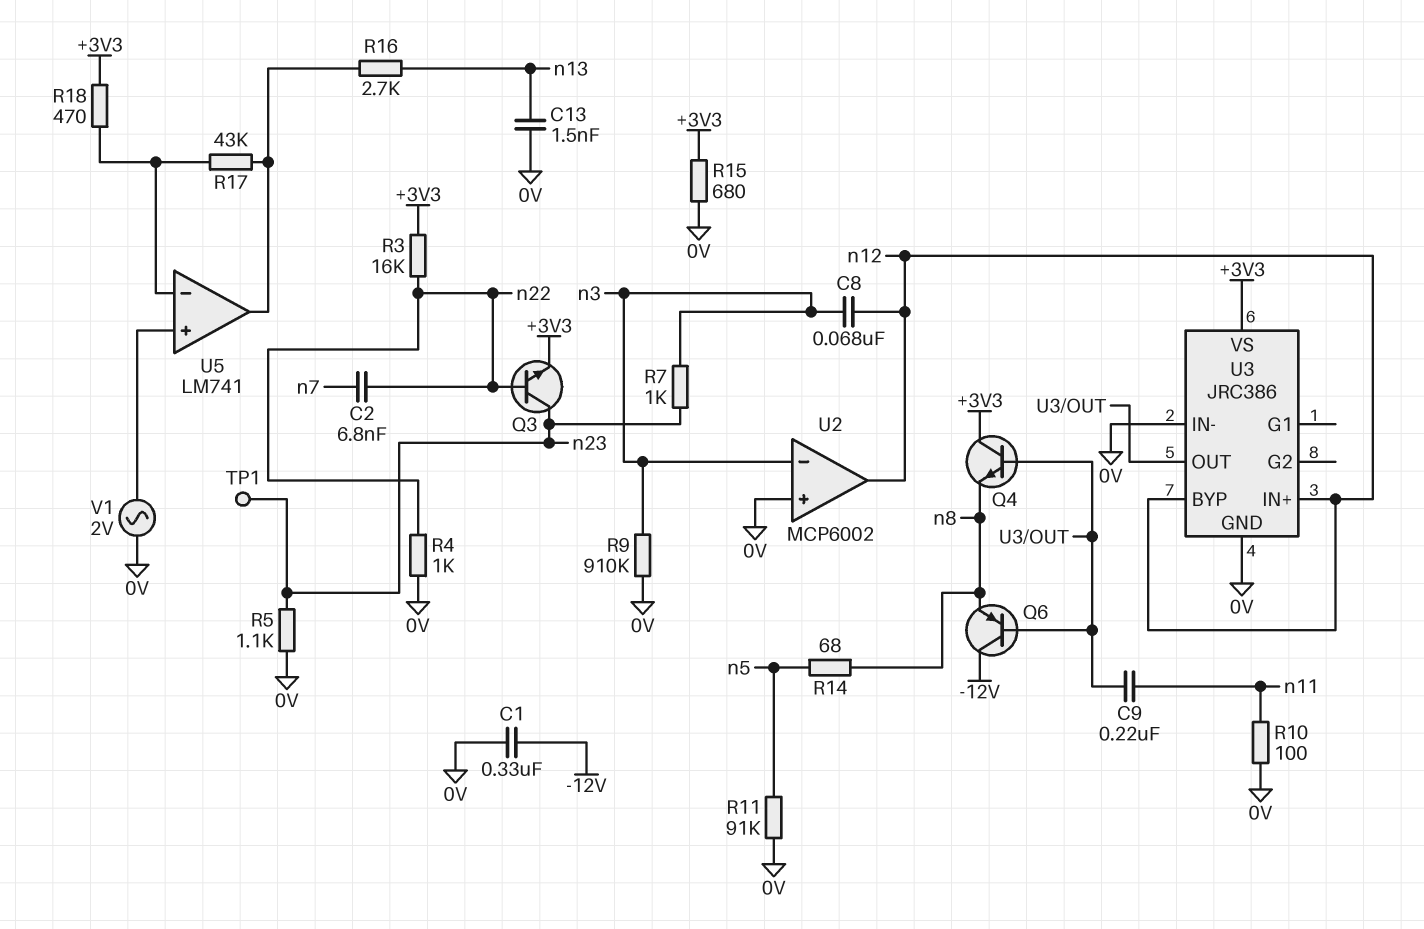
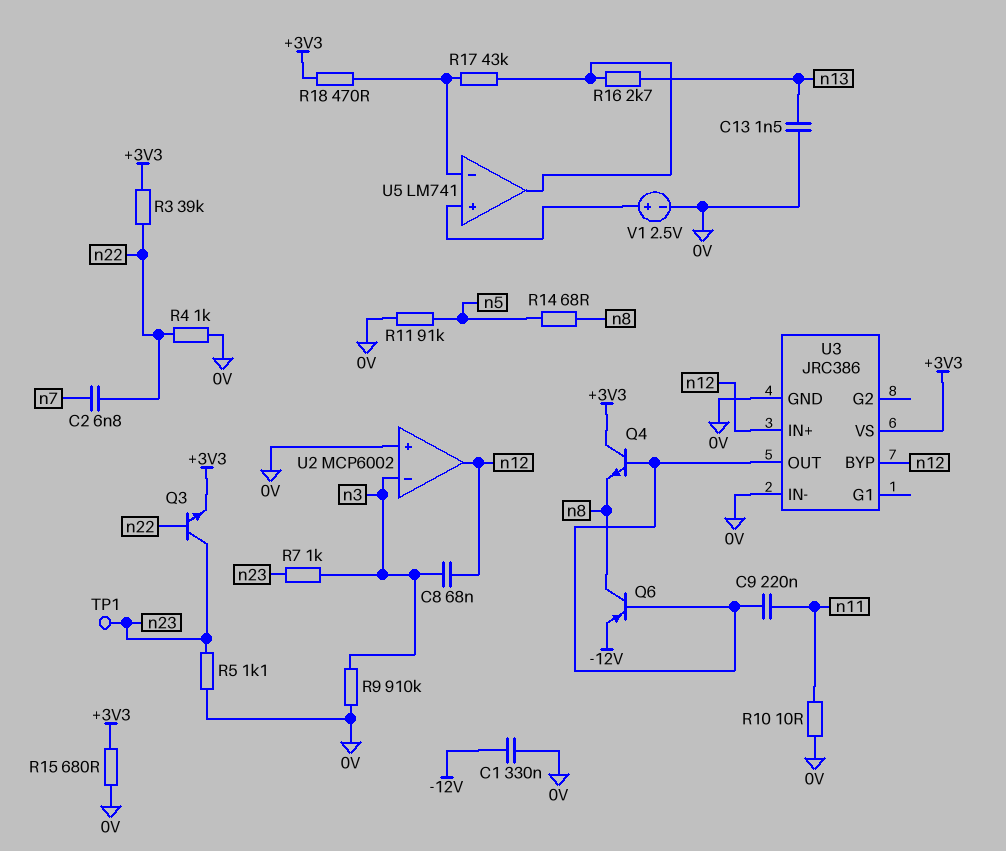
Q6: PNP (B U3/OUT, C -12V, E n8) -> PNP (B U3/OUT, C n8, E -12V)
R3: 16k (+3V3, n22) -> 39k (+3V3, n22)
R10: 100 (0V, n11) -> 10 (0V, n11)
V1: AC 2V (0V, U5/in+) -> 2.5V (plus U5/in+, minus 0V)

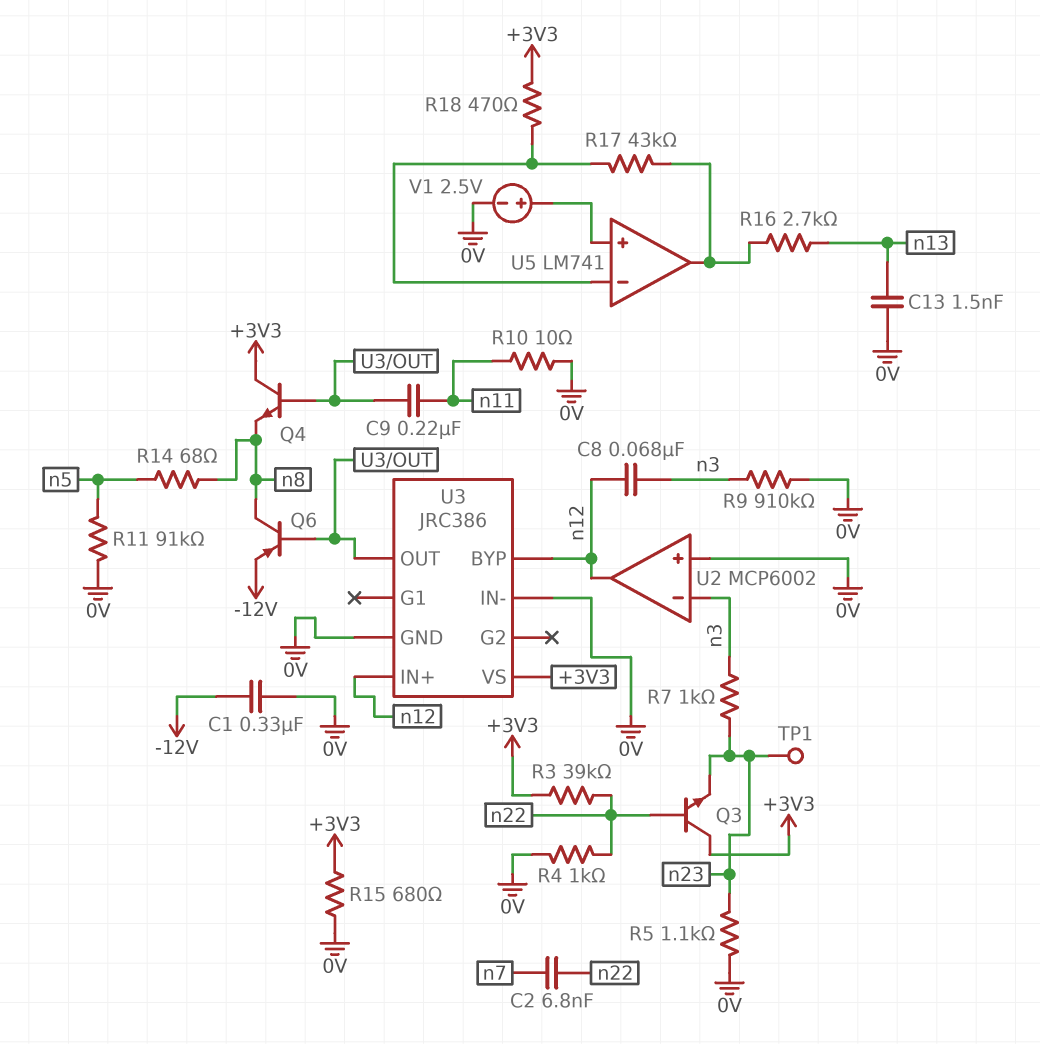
Q3: NPN (B n22, C n23, E +3V3) -> NPN (B n22, C +3V3, E n23)

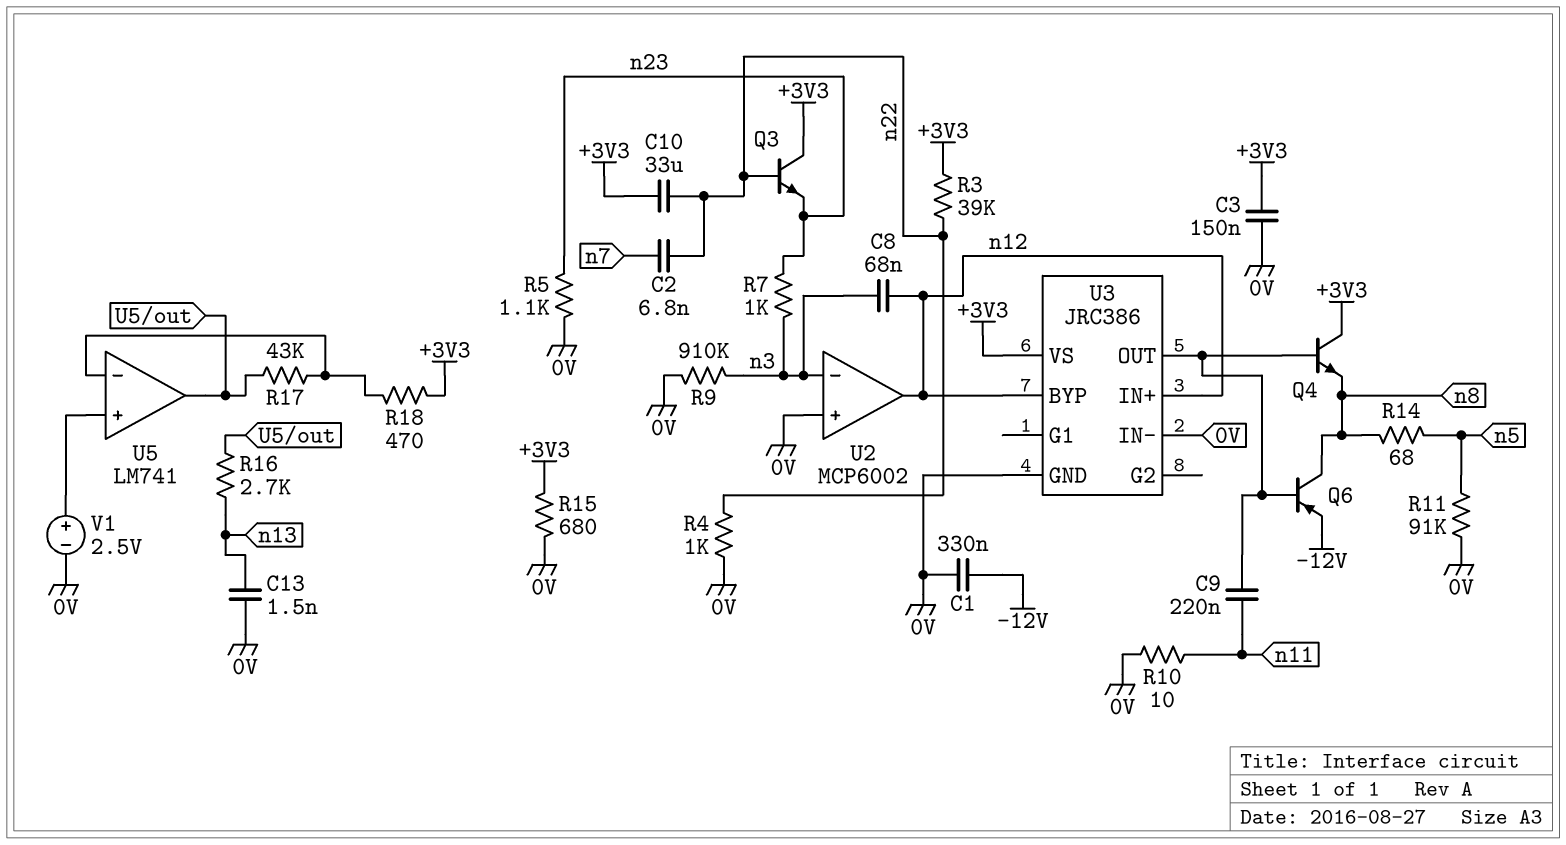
C3: none -> 150nF (+3V3, 0V)
C10: none -> 33uF (+3V3, n22)
TP1: test point (n23) -> none

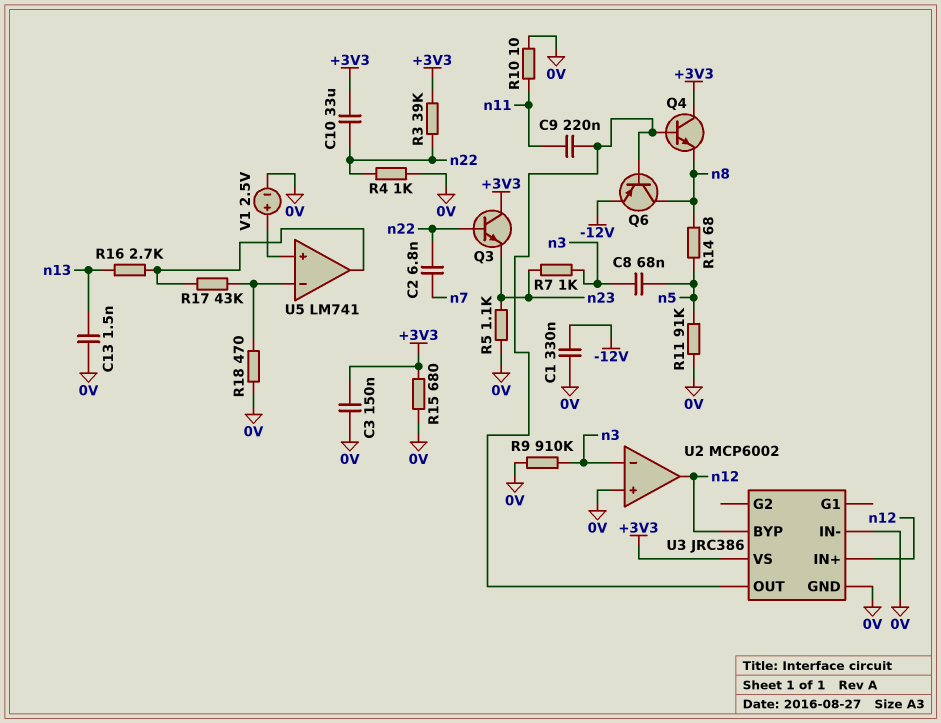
C8: 68nF (n3, n12) -> 68nF (n3, n5)
R18: 470 (+3V3, U5/in-) -> 470 (0V, U5/in-)

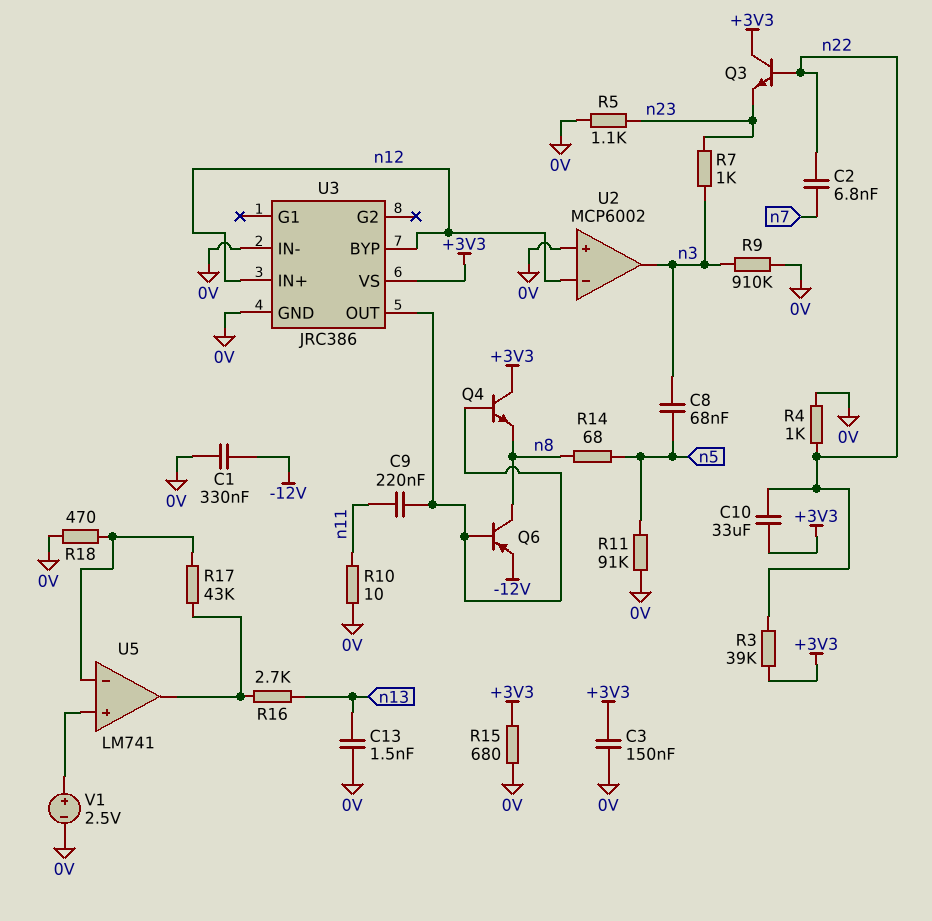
U2 pin in-: n3 -> n12
U2 pin out: n12 -> n3

